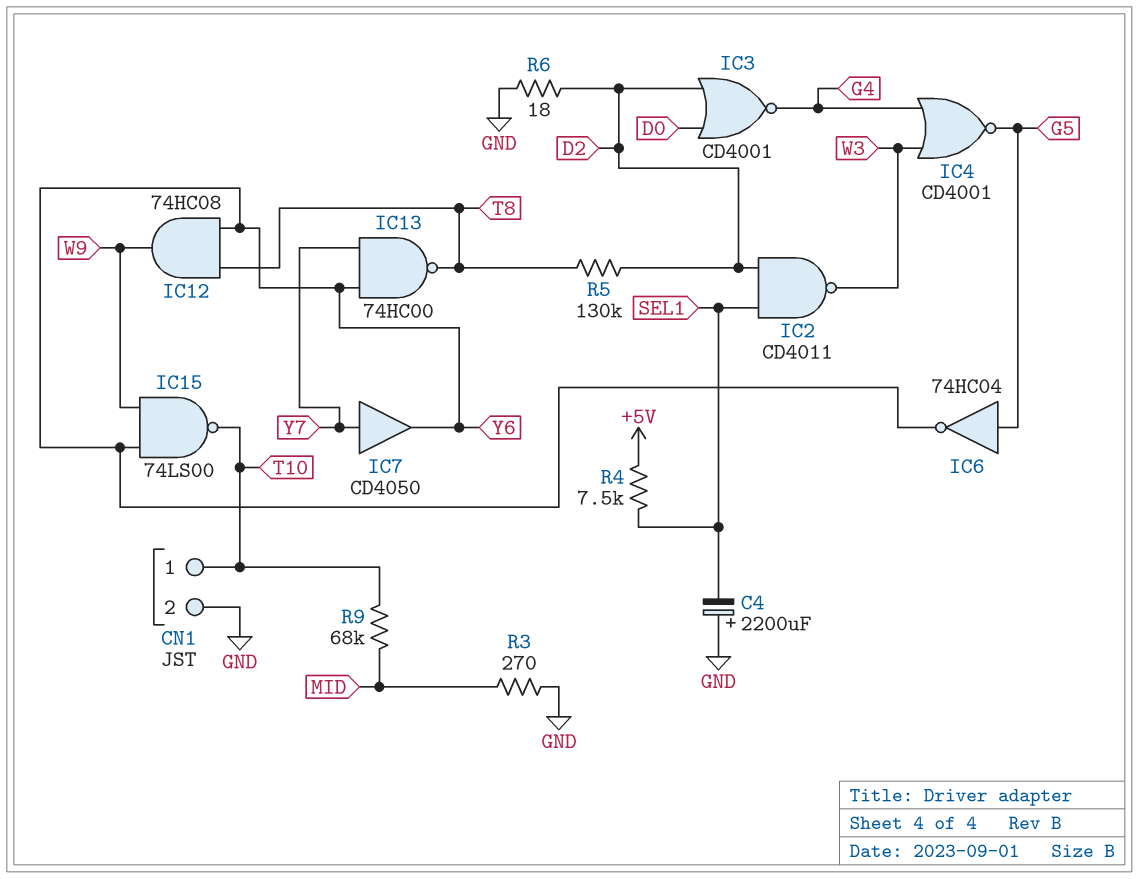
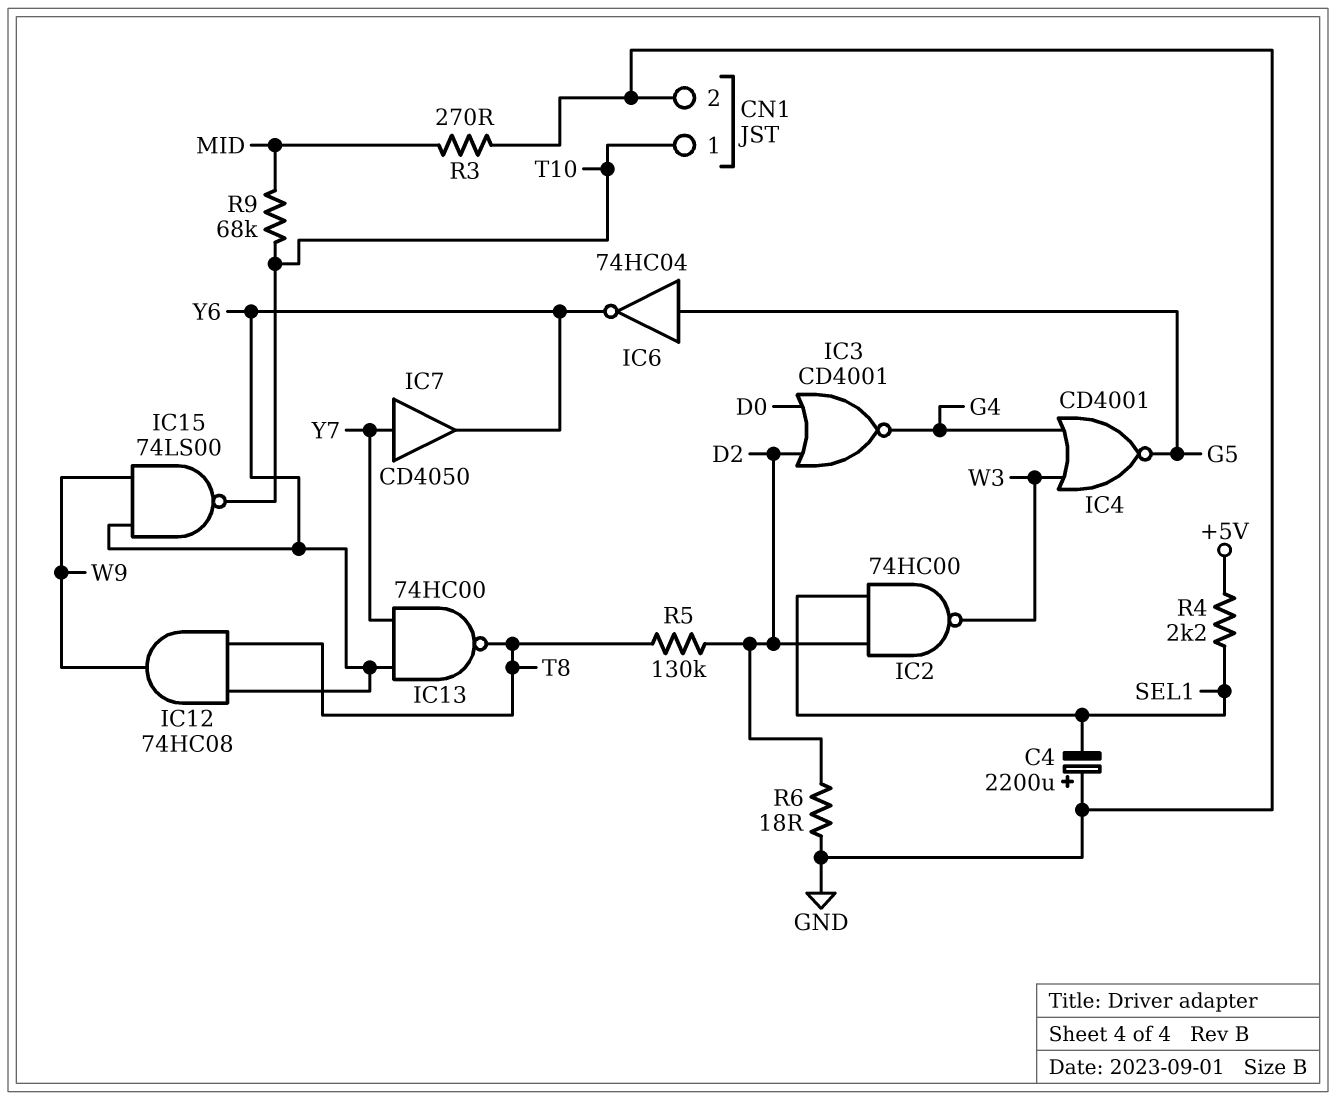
IC2: NAND CD4011 (in D2, in SEL1, out W3) -> NAND 74HC00 (in D2, in SEL1, out W3)
R4: 7.5k (+5V, SEL1) -> 2.2k (+5V, SEL1)

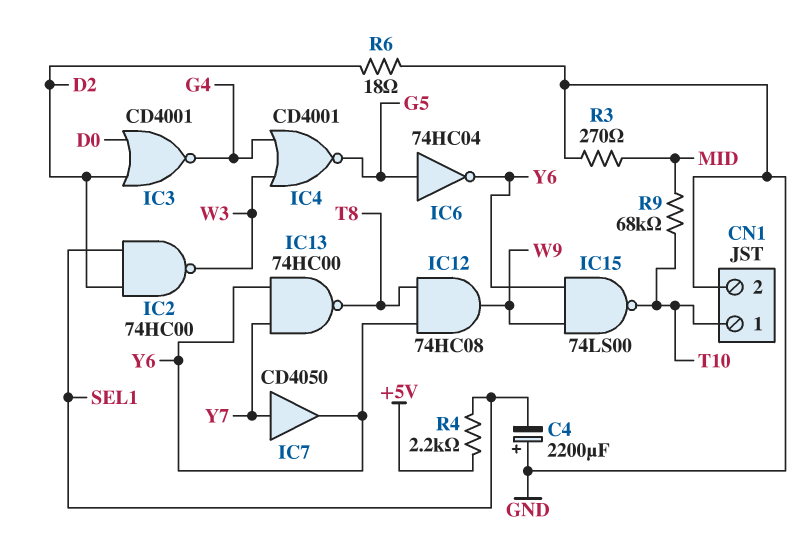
R5: 130k (D2, T8) -> none

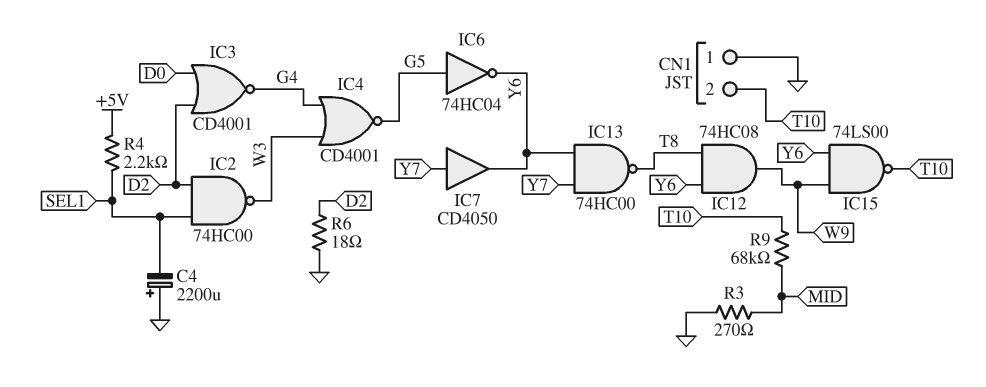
CN1 pin 1: T10 -> GND
CN1 pin 2: GND -> T10

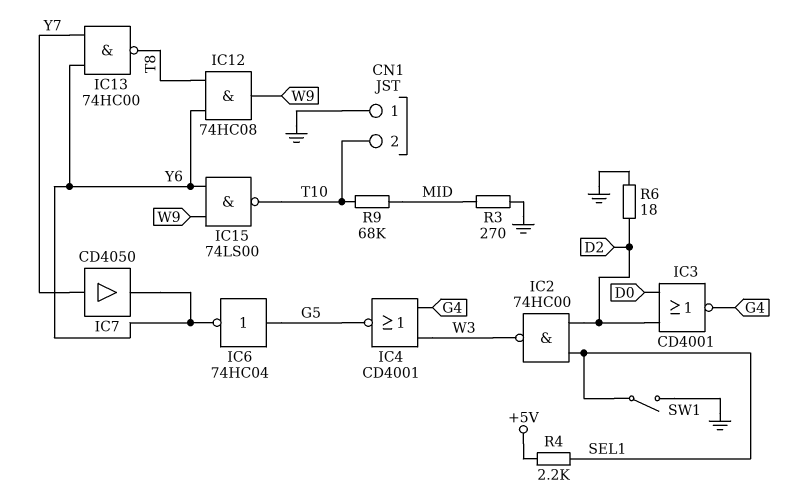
C4: 2200uF (plus GND, minus SEL1) -> none
SW1: none -> switch (GND, SEL1)

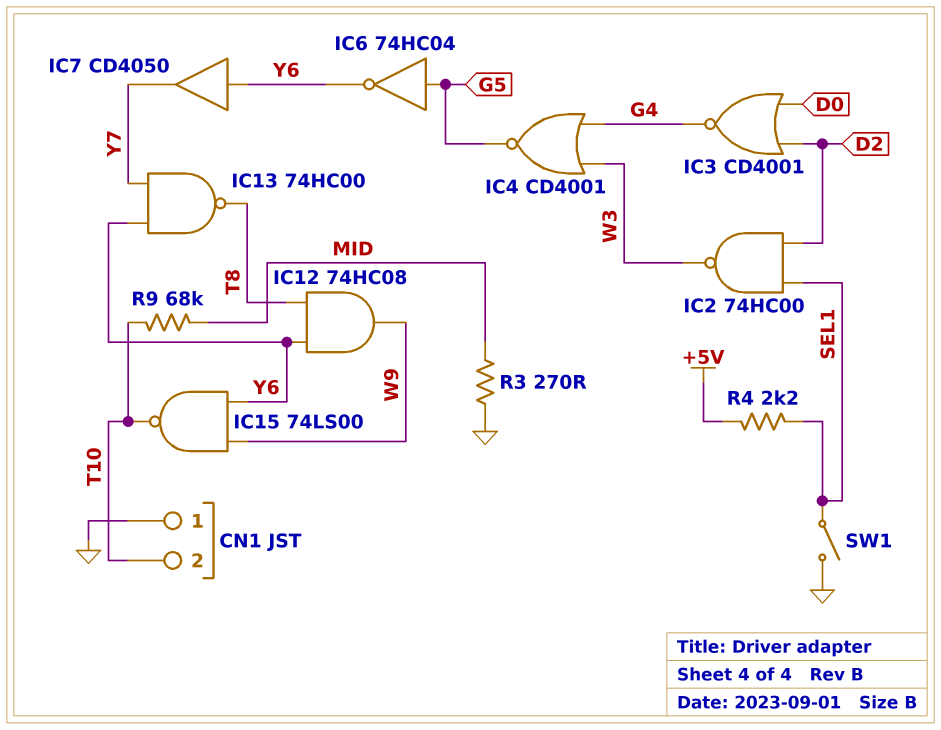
IC7: buffer CD4050 (in Y7, out Y6) -> buffer CD4050 (in Y6, out Y7)
R6: 18 (D2, GND) -> none

